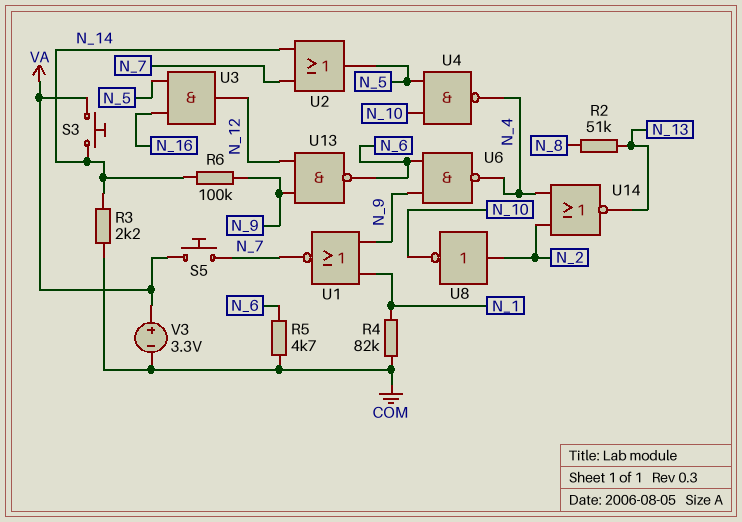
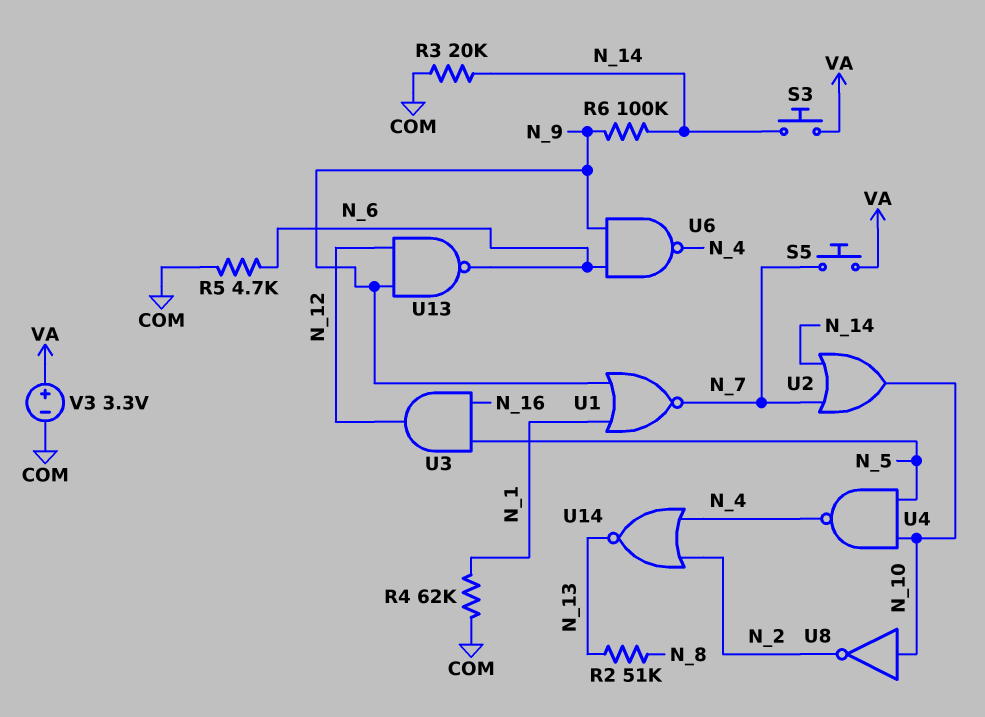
R3: 2.2k (COM, N_14) -> 20k (COM, N_14)
R4: 82k (COM, N_1) -> 62k (COM, N_1)
U2: OR (in N_7, in N_14, out N_5) -> OR (in N_7, in N_14, out N_10)
U8: NOT (in N_2, out N_10) -> NOT (in N_10, out N_2)

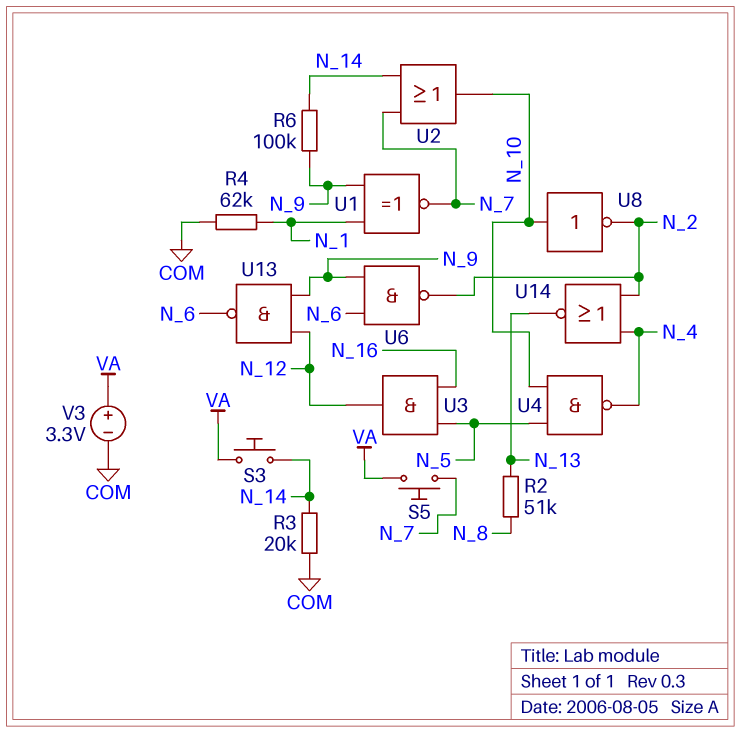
R5: 4.7k (COM, N_6) -> none
U1: NOR (in N_1, in N_9, out N_7) -> XNOR (in N_1, in N_9, out N_7)
U6: NAND (in N_6, in N_9, out N_4) -> NAND (in N_6, in N_9, out N_2)

